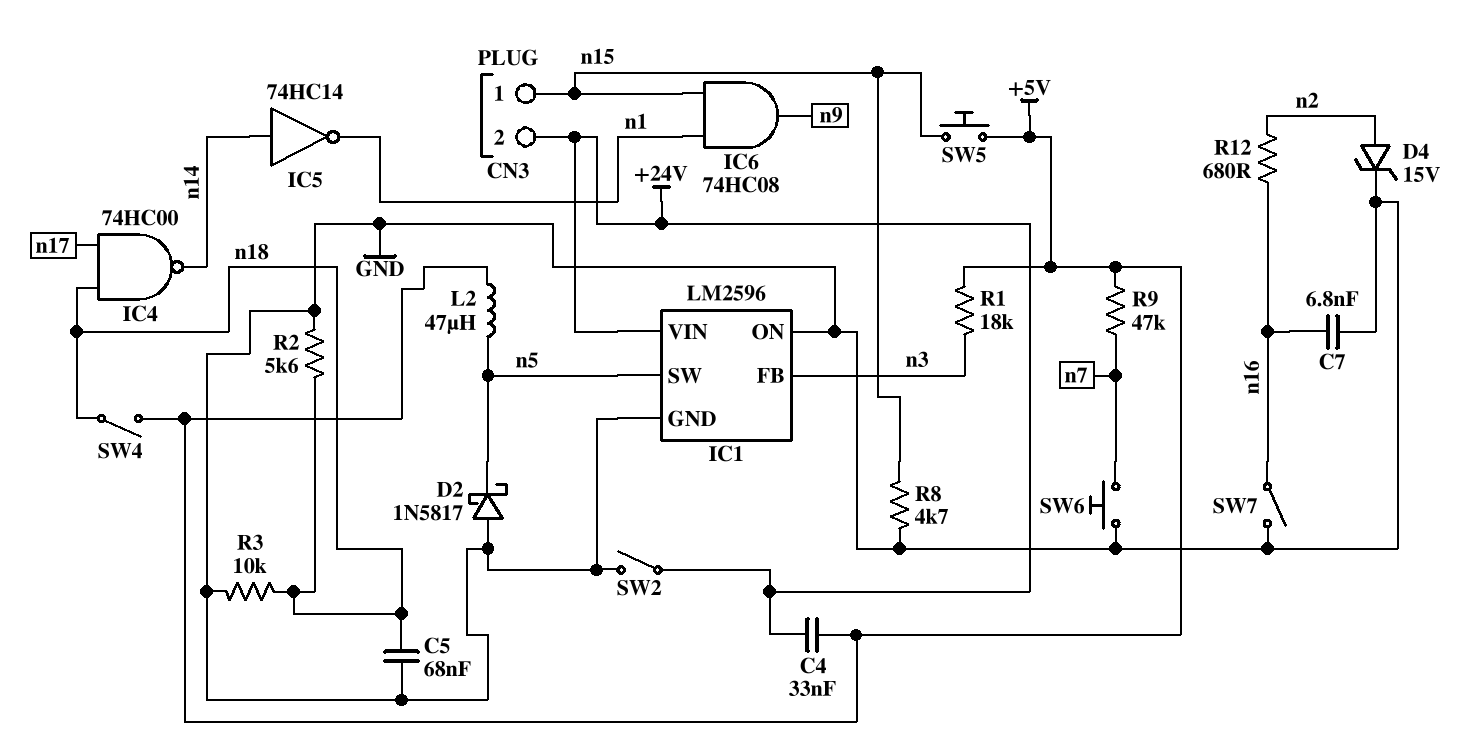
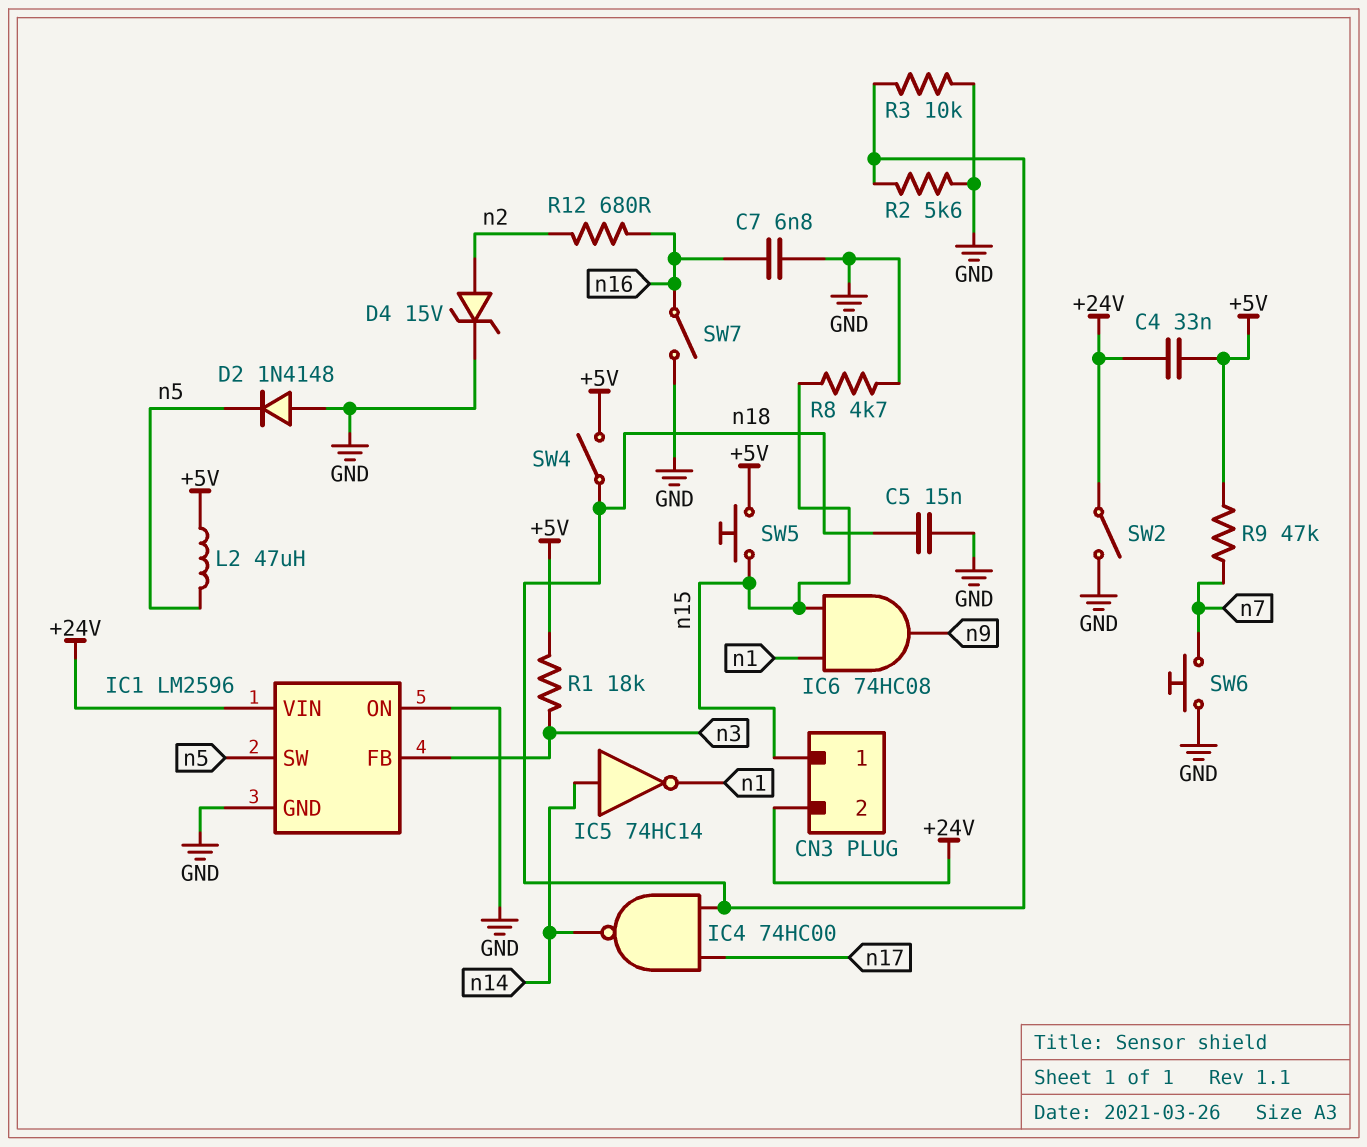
C5: 68nF (GND, n18) -> 15nF (GND, n18)
D2: schottky 1N5817 (A GND, K n5) -> diode 1N4148 (A GND, K n5)

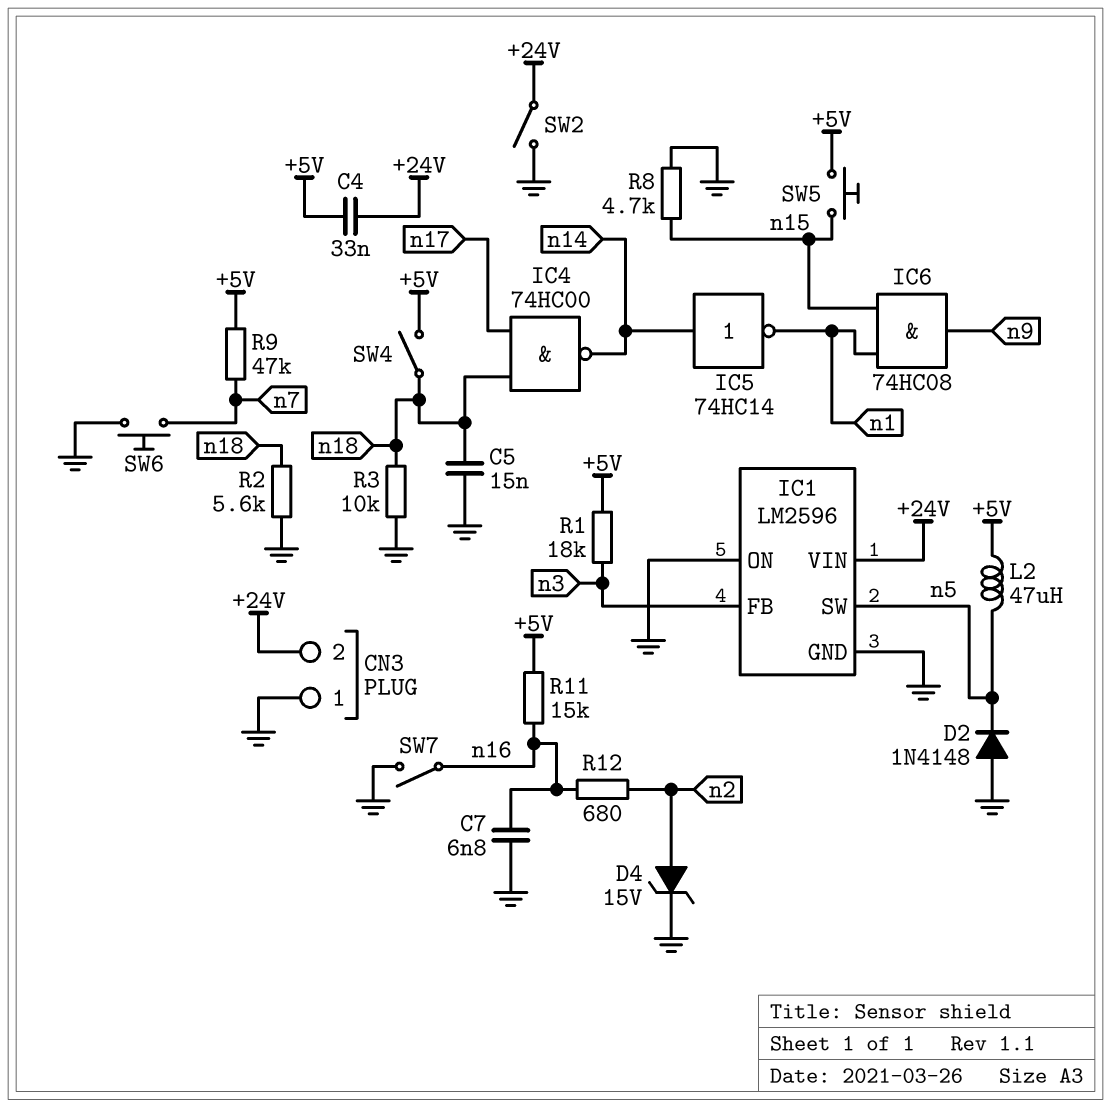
CN3 pin 1: n15 -> GND
R11: none -> 15k (+5V, n16)

